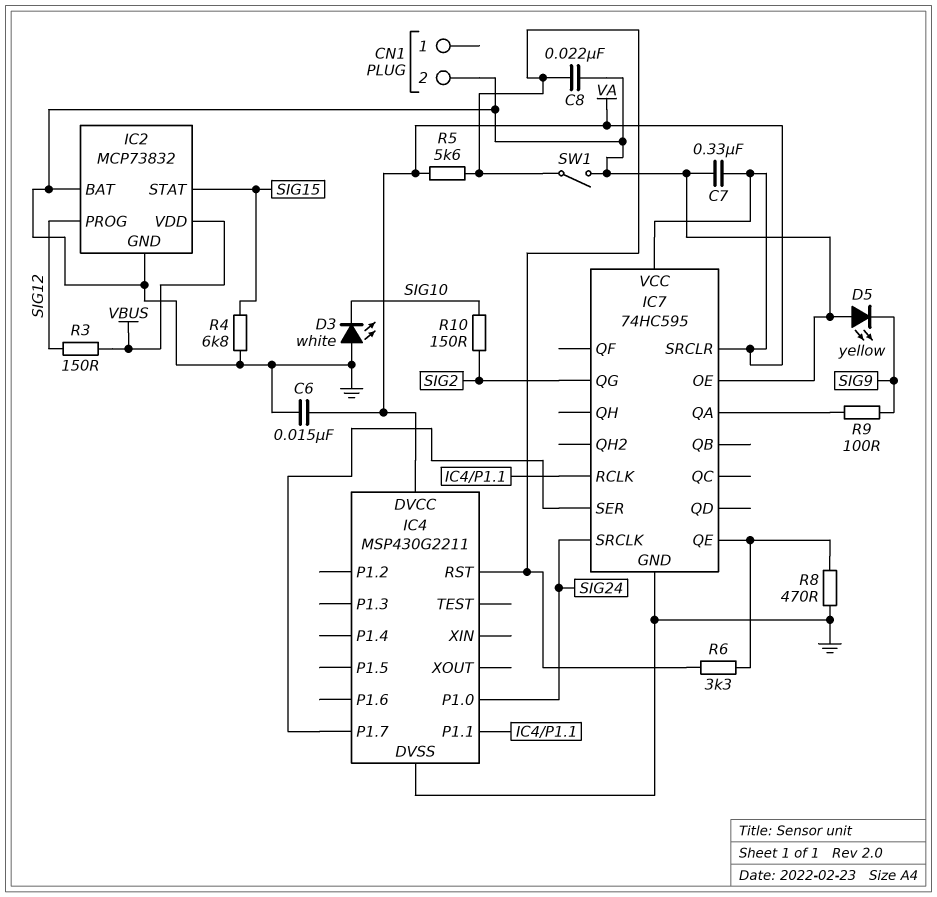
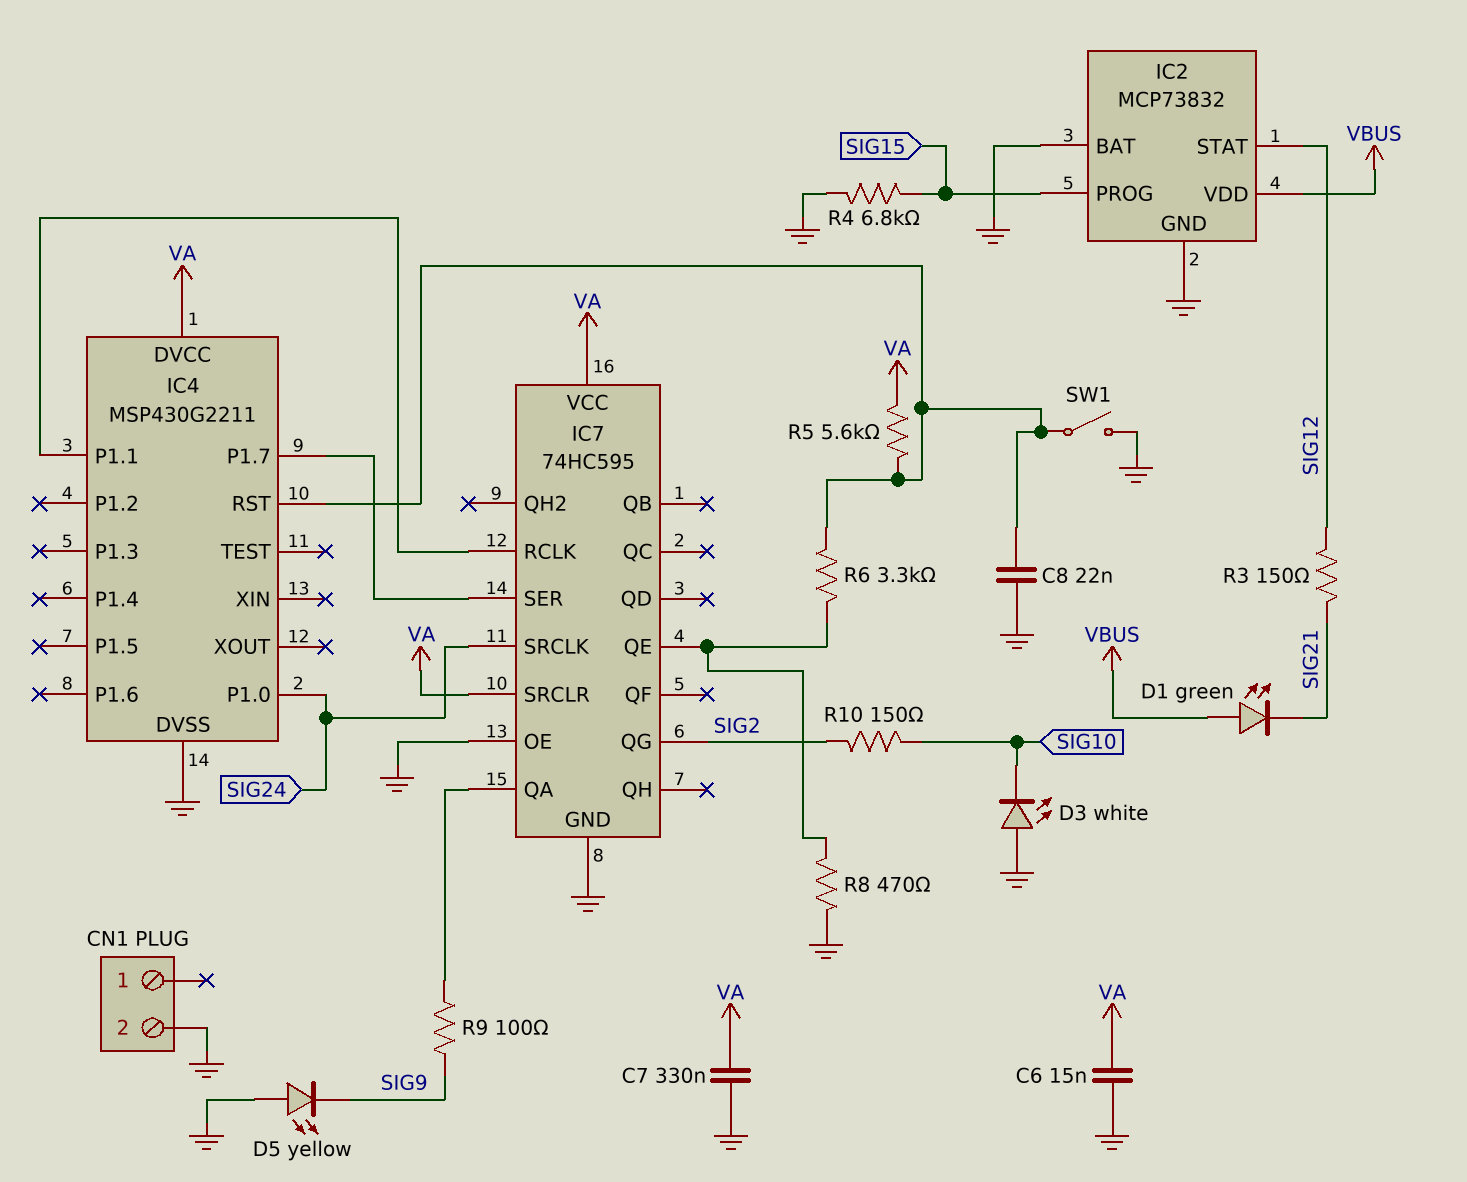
D1: none -> LED green (A VBUS, K SIG21)
IC2 pin PROG: SIG12 -> SIG15
IC2 pin STAT: SIG15 -> SIG12
R3: 150 (SIG12, VBUS) -> 150 (SIG12, SIG21)

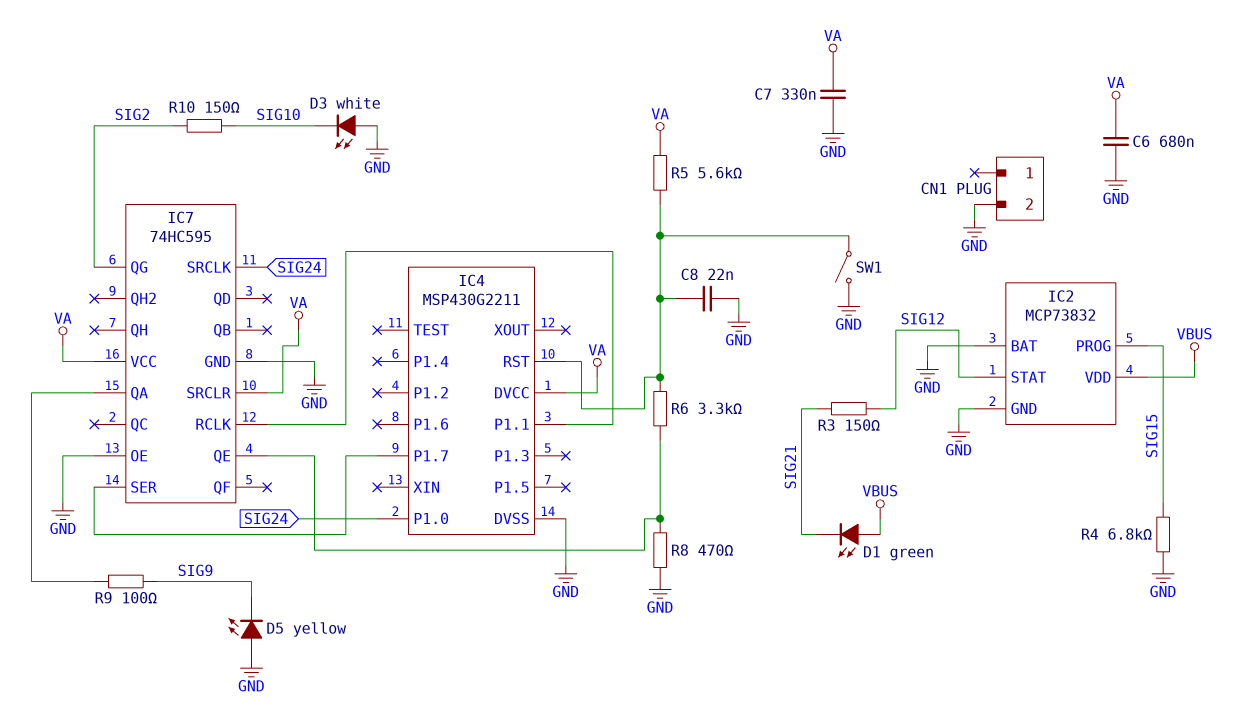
C6: 15nF (GND, VA) -> 680nF (GND, VA)

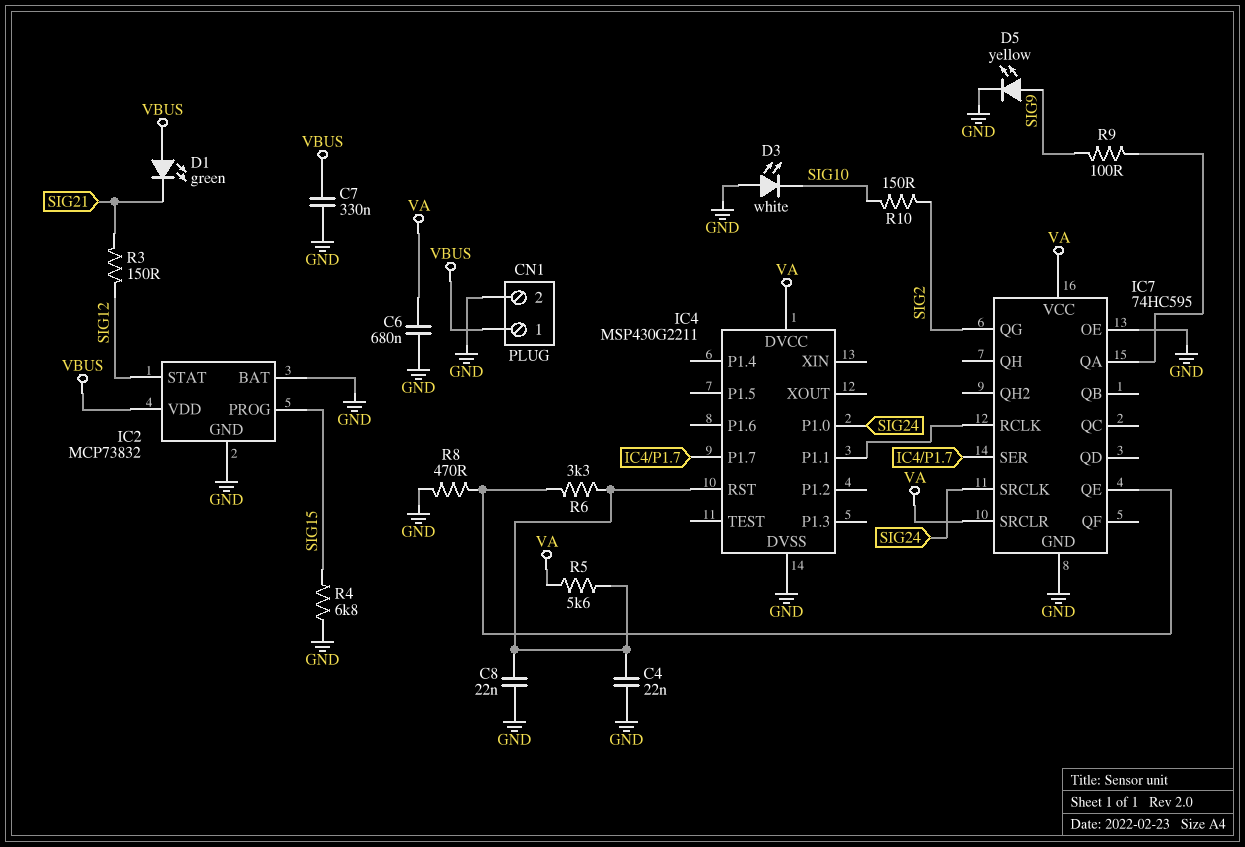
C4: none -> 22nF (GND, IC4/RST)
C7: 330nF (GND, VA) -> 330nF (GND, VBUS)
CN1 pin 1: none -> VBUS
D5: LED yellow (A GND, K SIG9) -> LED yellow (A SIG9, K GND)
SW1: switch (GND, IC4/RST) -> none

